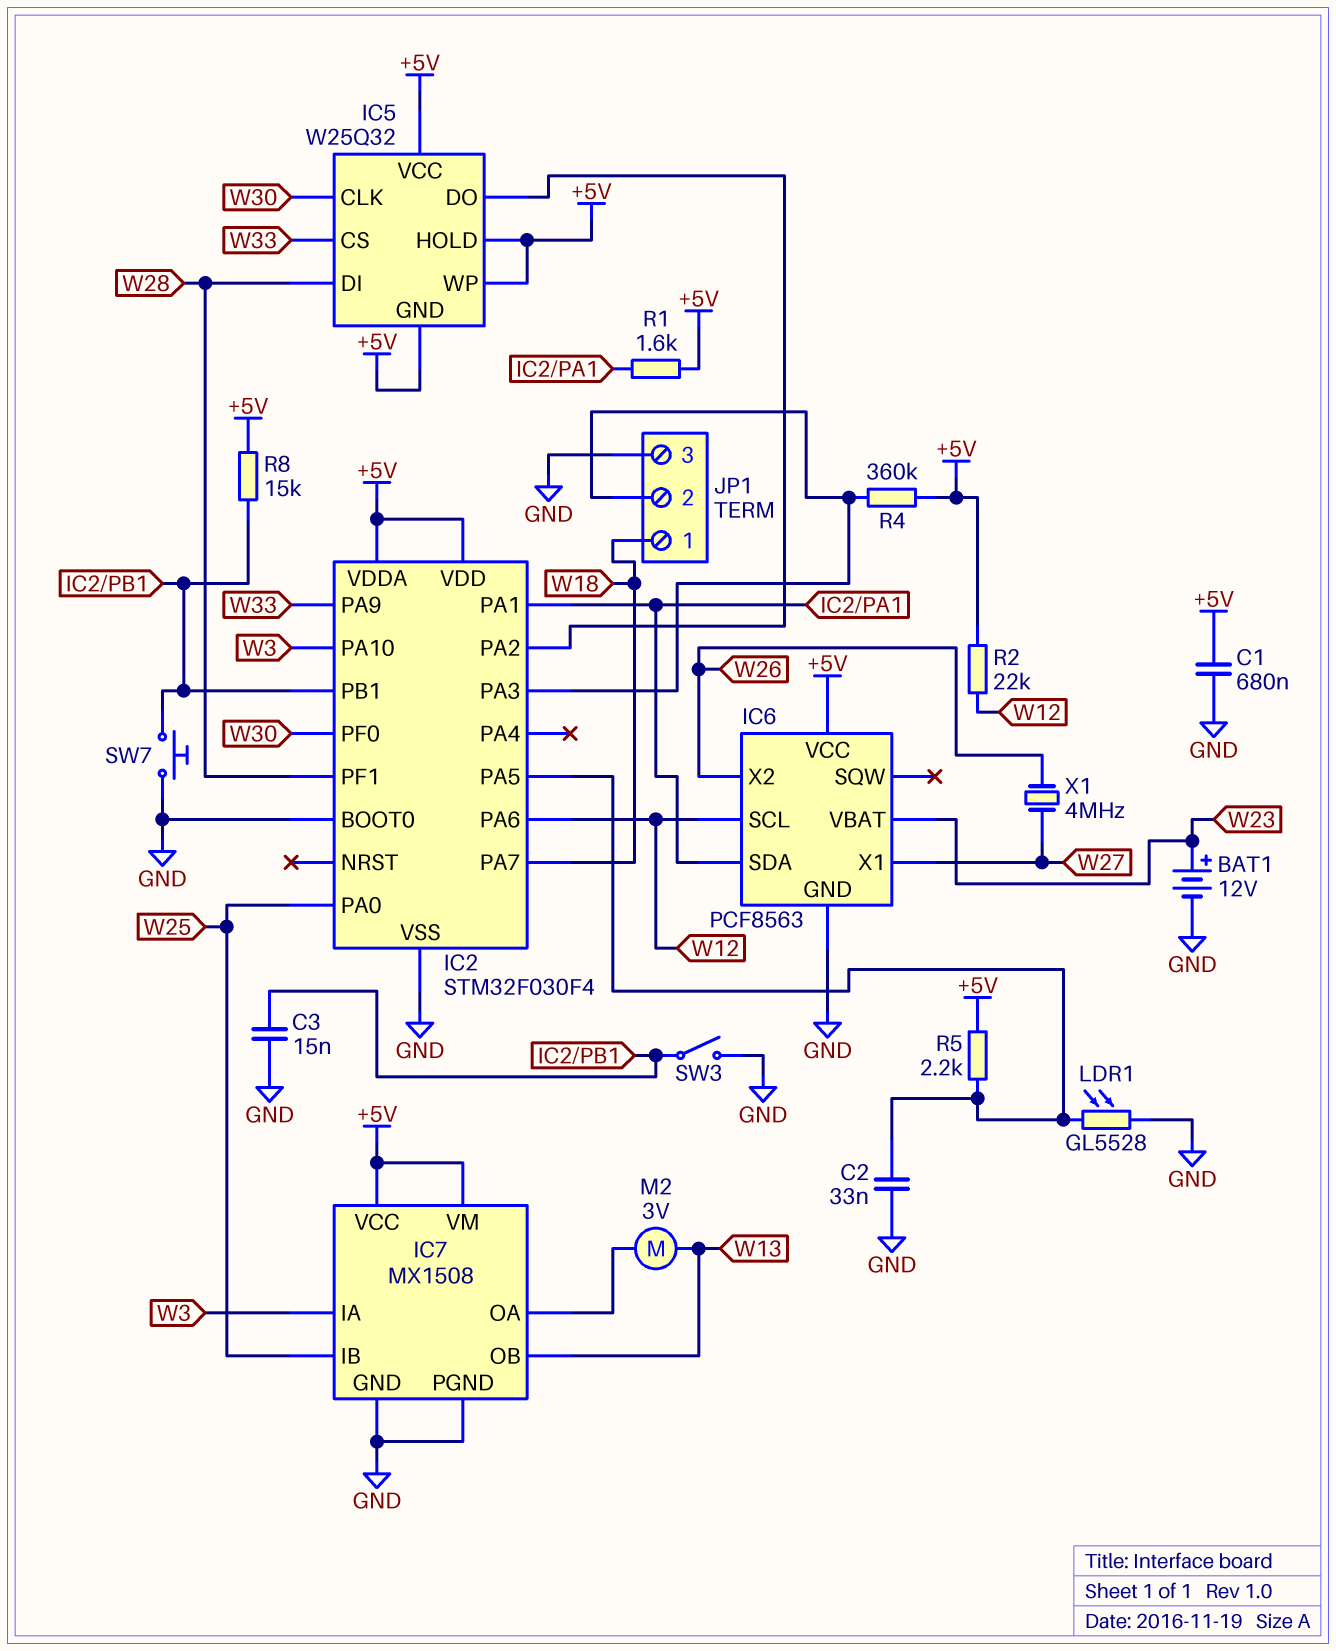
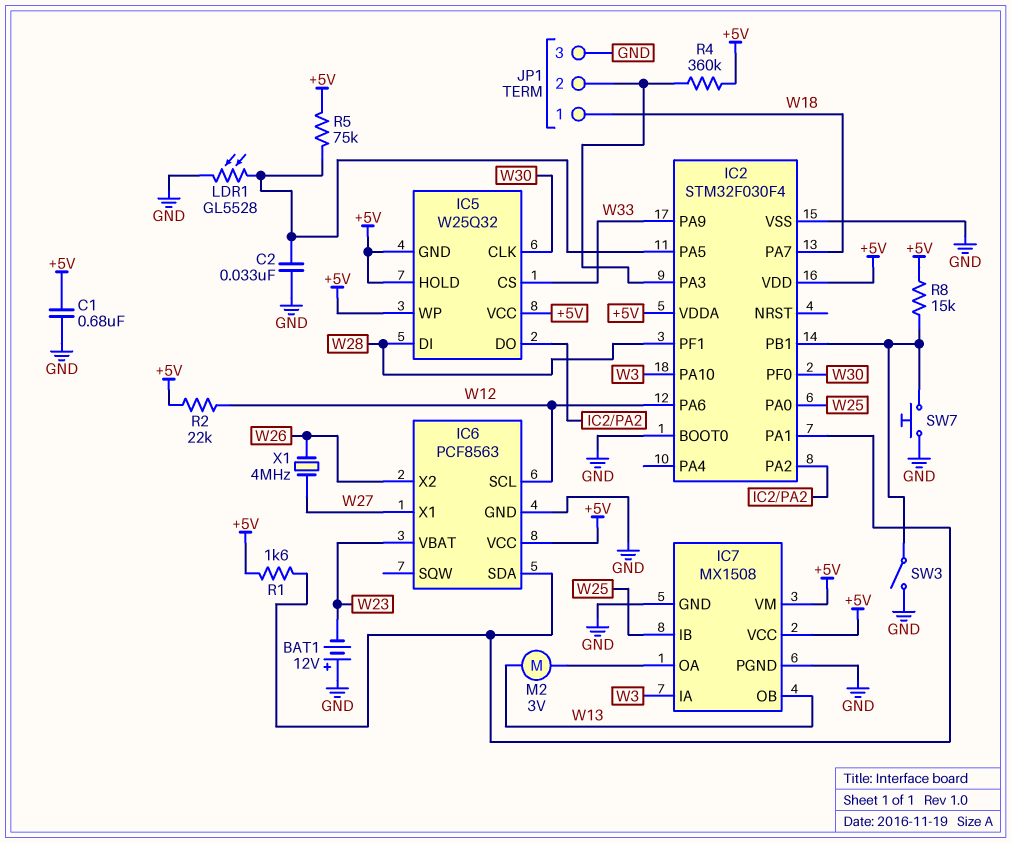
BAT1: 12V (plus W23, minus GND) -> 12V (plus GND, minus W23)
C3: 15nF (GND, IC2/PB1) -> none
R5: 2.2k (+5V, IC2/PA5) -> 75k (+5V, IC2/PA5)

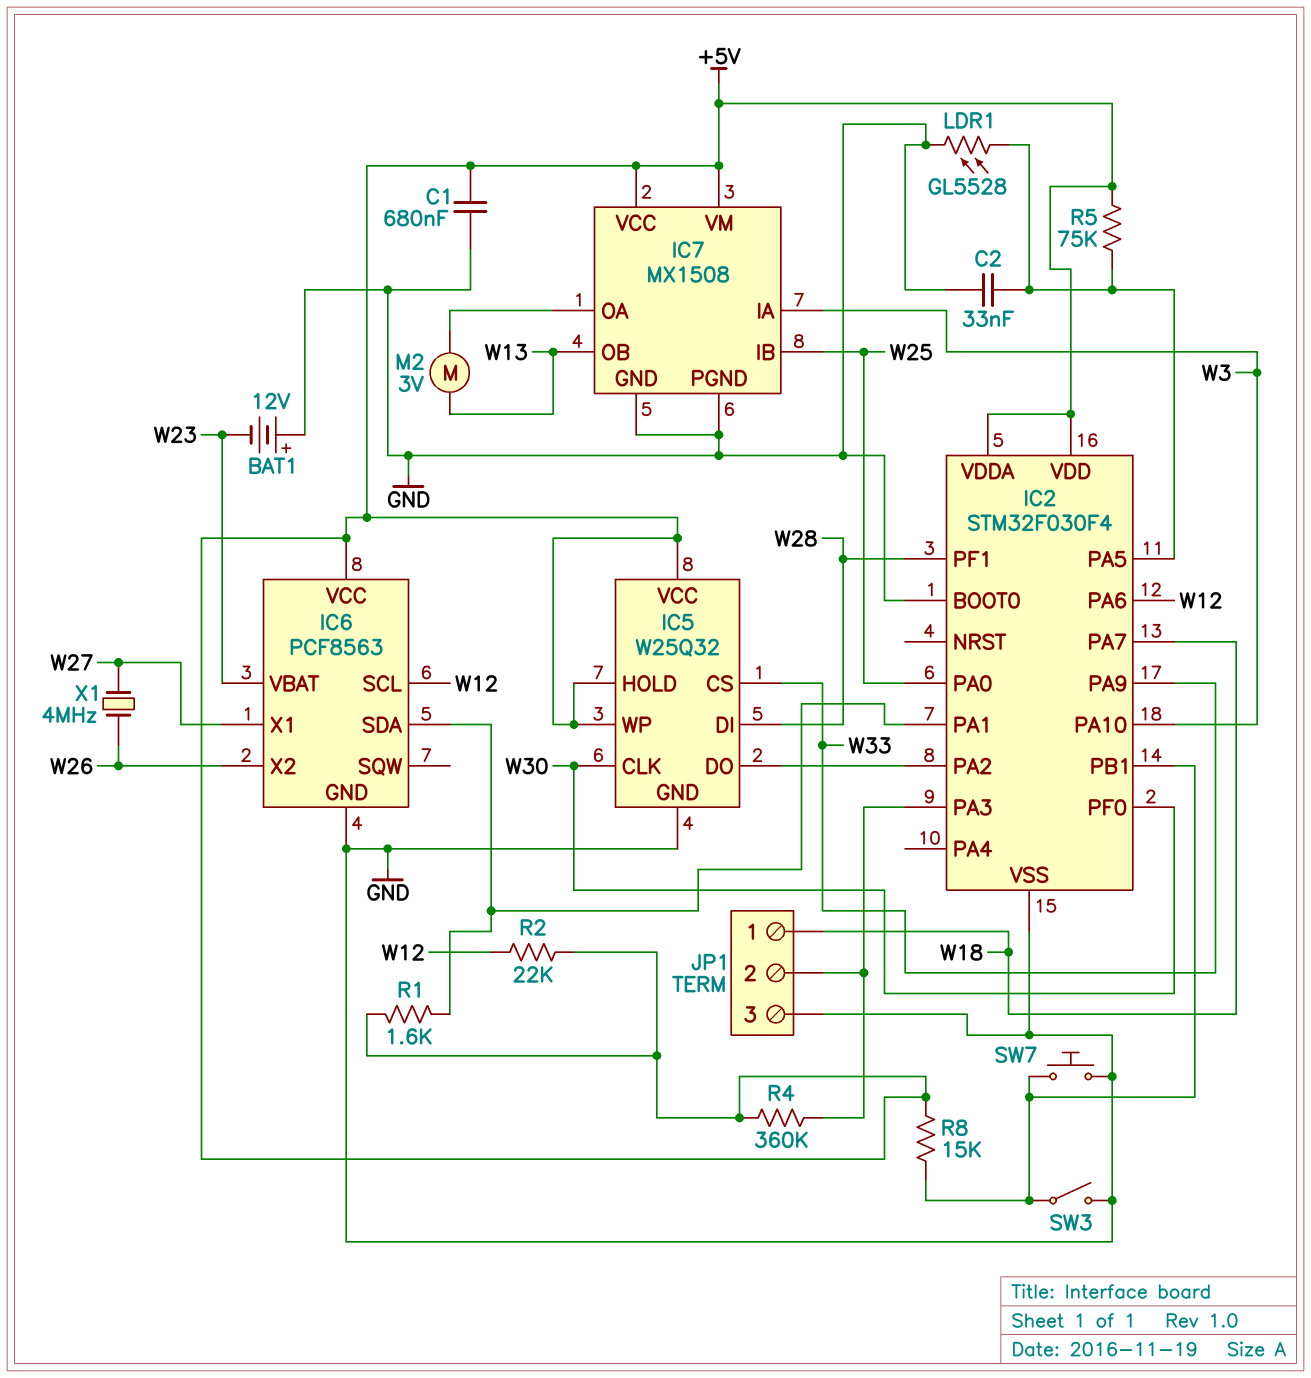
IC5 pin GND: +5V -> GND

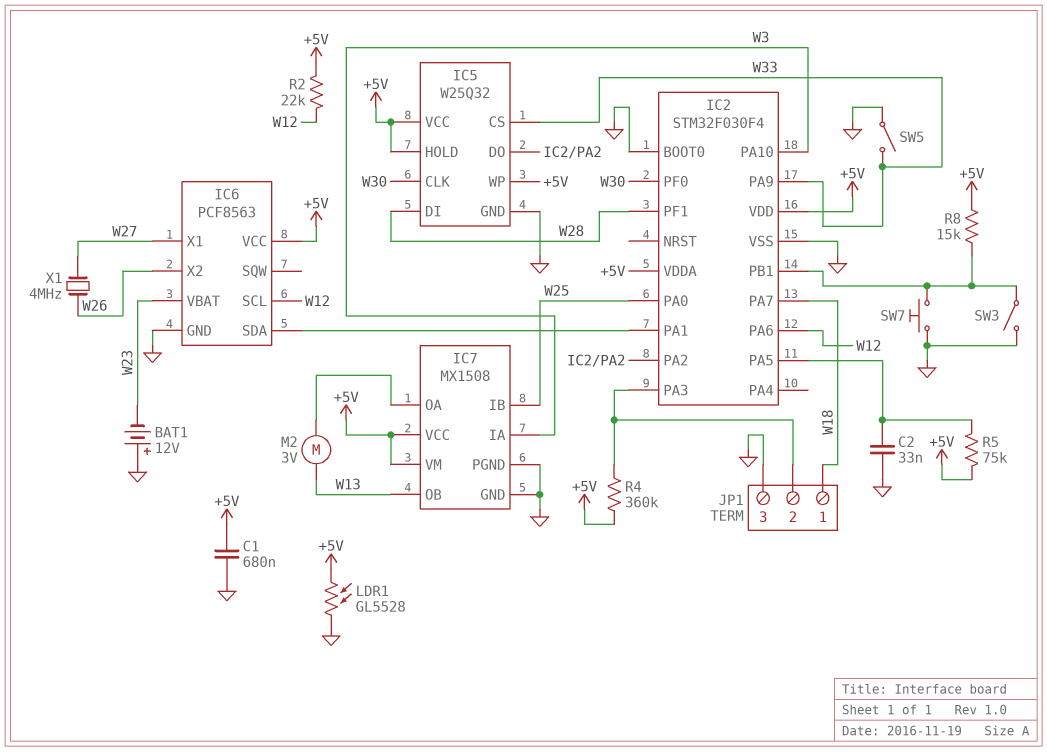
LDR1: GL5528 (GND, IC2/PA5) -> GL5528 (+5V, GND)
R1: 1.6k (+5V, IC2/PA1) -> none
SW5: none -> switch (GND, W33)

